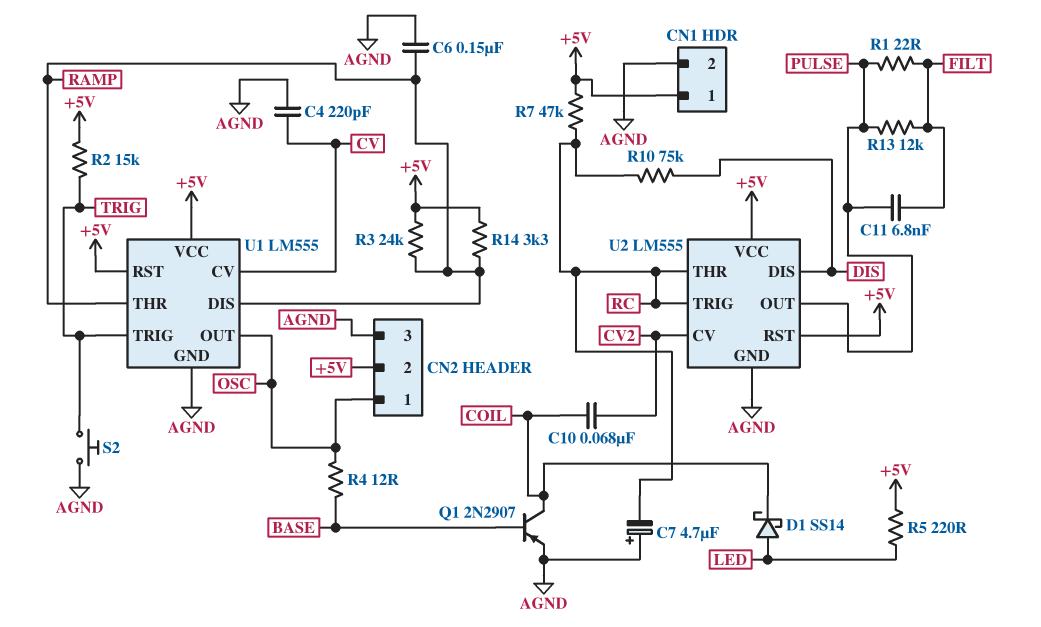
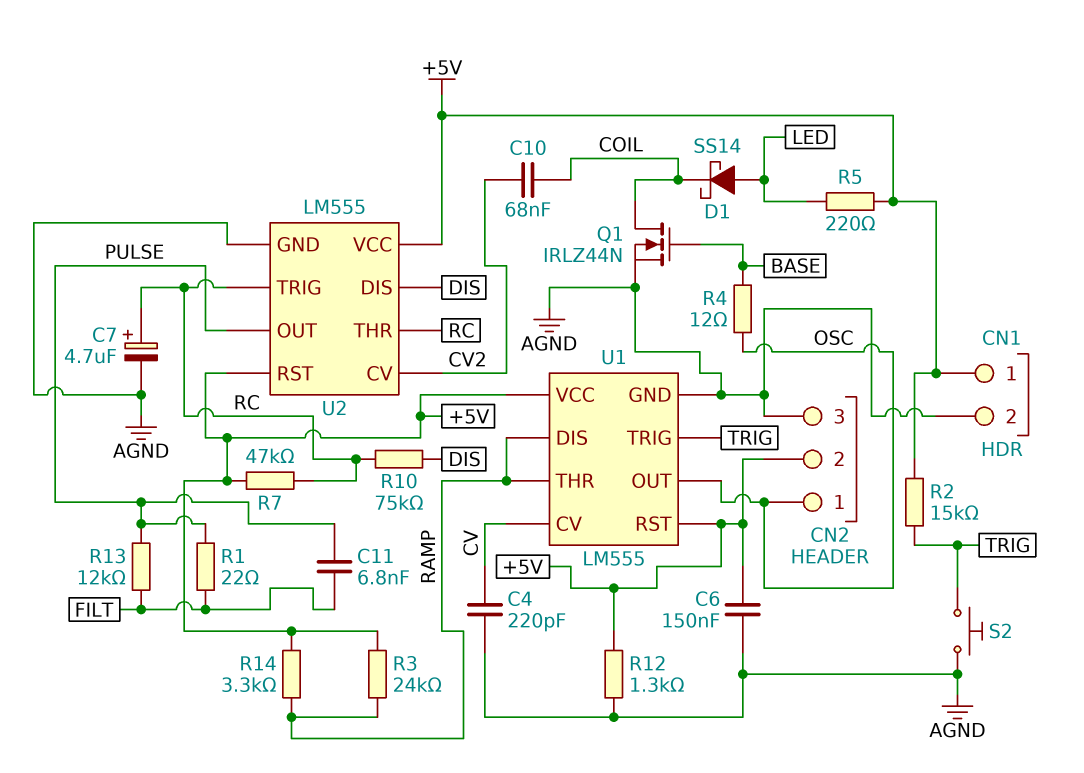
C6: 150nF (AGND, RAMP) -> 150nF (+5V, AGND)
C7: 4.7uF (plus AGND, minus RC) -> 4.7uF (plus RC, minus AGND)
Q1: PNP 2N2907 (B BASE, C COIL, E AGND) -> NMOS IRLZ44N (G BASE, D COIL, S AGND)
R12: none -> 1.3k (+5V, AGND)

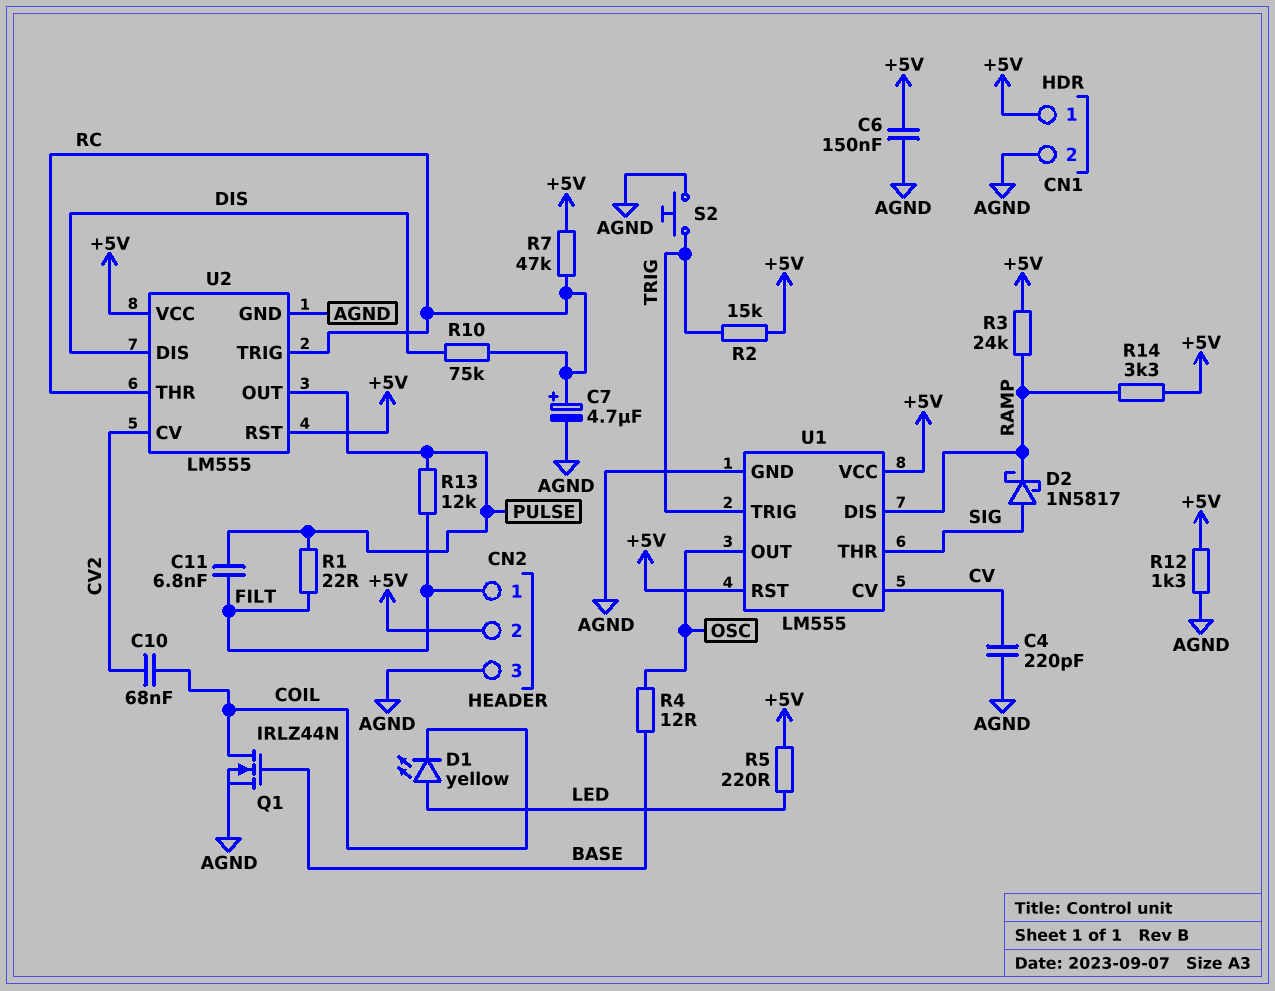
CN2 pin 1: OSC -> FILT
D1: schottky SS14 (A LED, K COIL) -> LED yellow (A LED, K COIL)
D2: none -> schottky 1N5817 (A SIG, K RAMP)
U1 pin THR: RAMP -> SIG

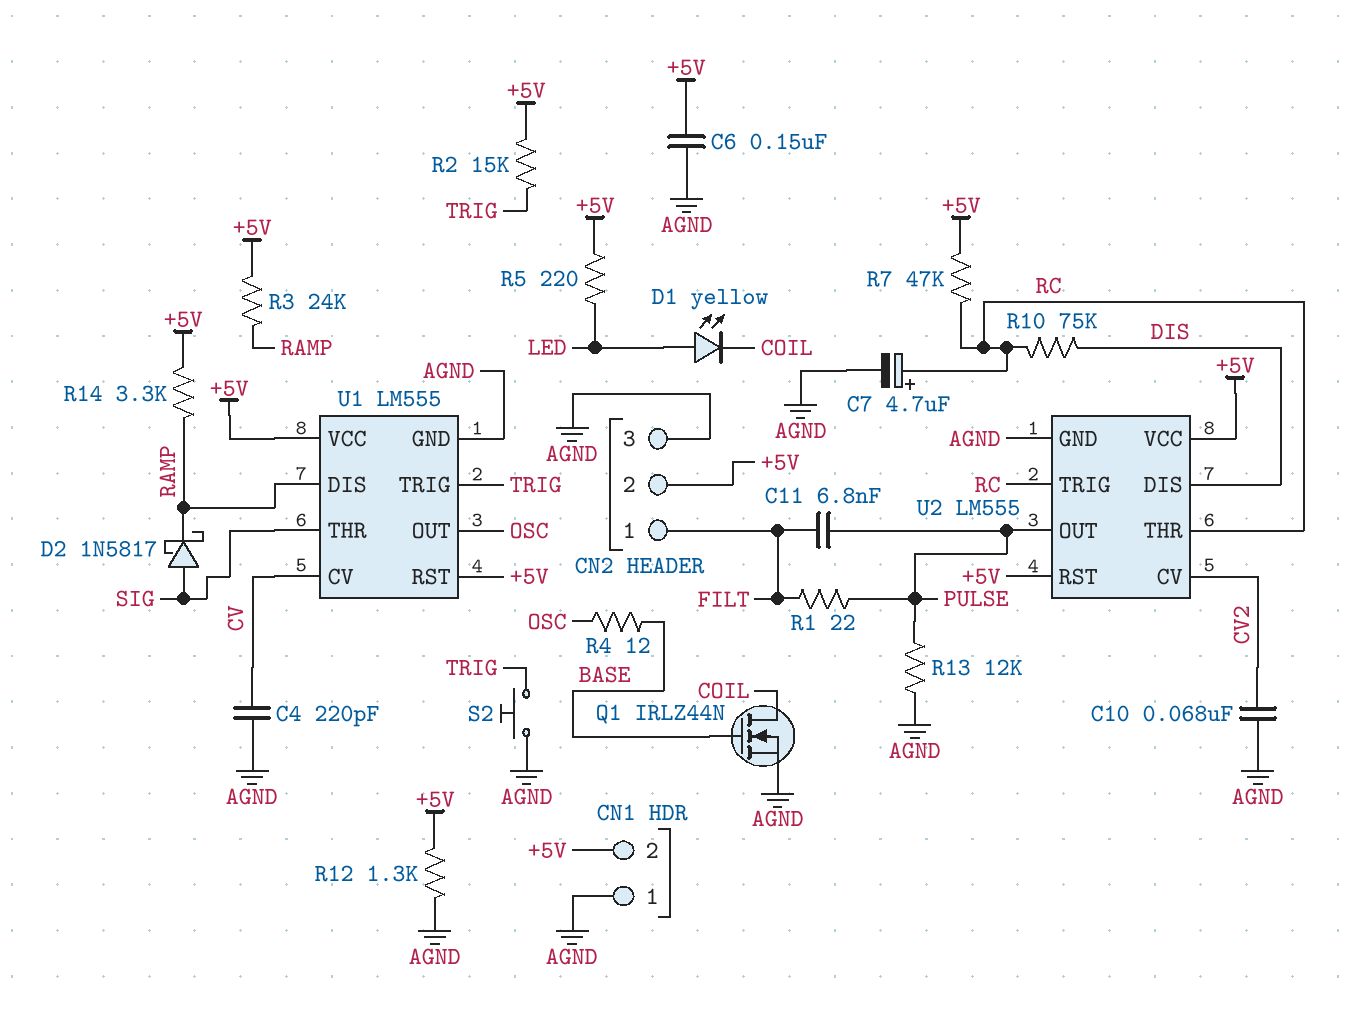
C10: 68nF (COIL, CV2) -> 68nF (AGND, CV2)
CN1 pin 1: +5V -> AGND
CN1 pin 2: AGND -> +5V
R13: 12k (FILT, PULSE) -> 12k (AGND, PULSE)

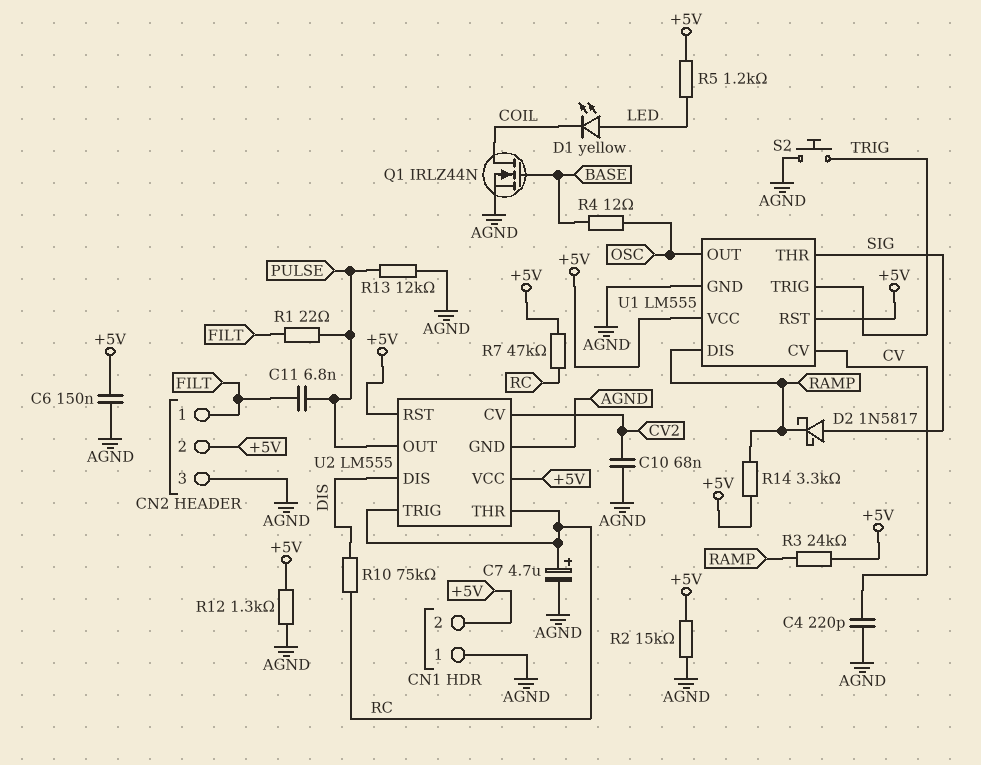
R2: 15k (+5V, TRIG) -> 15k (+5V, AGND)
R5: 220 (+5V, LED) -> 1.2k (+5V, LED)

